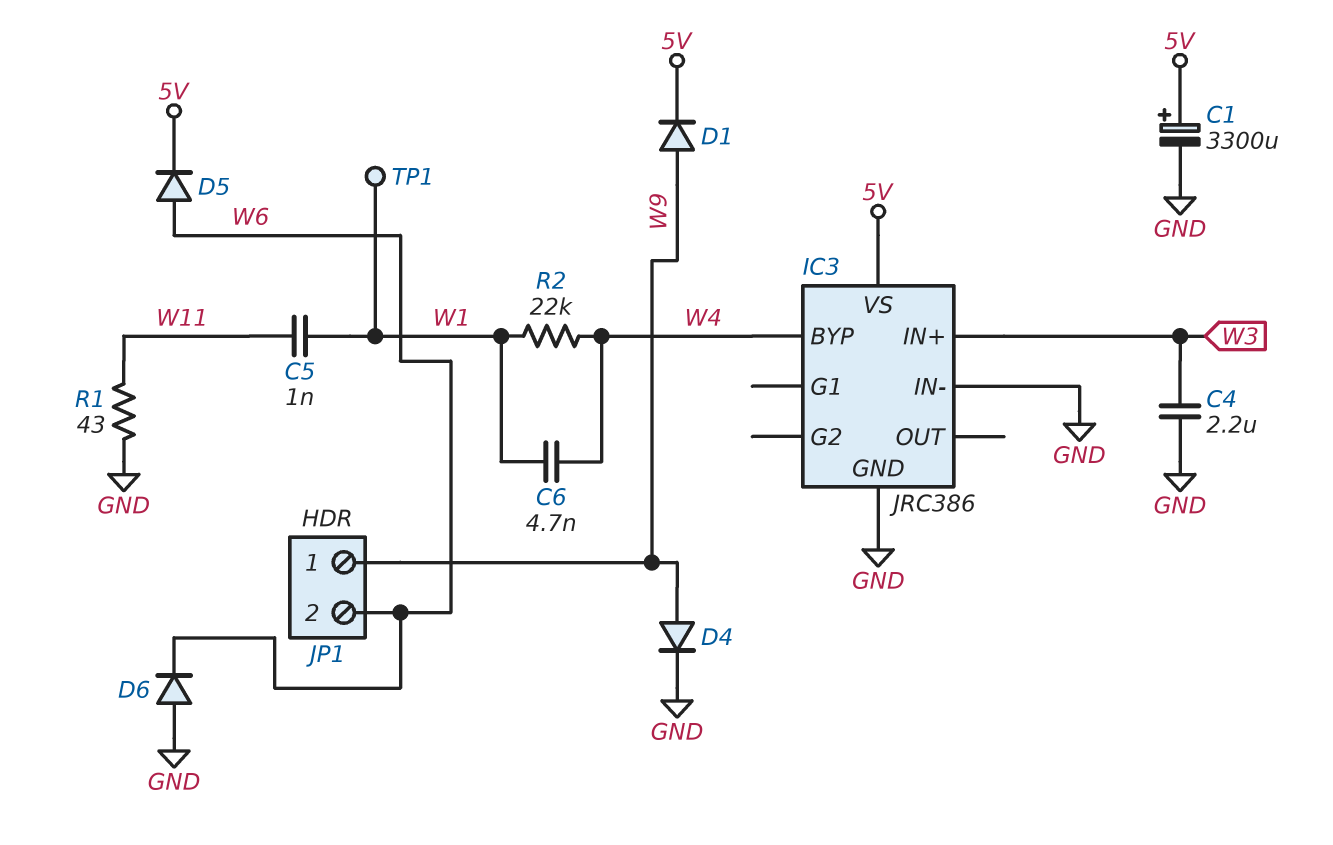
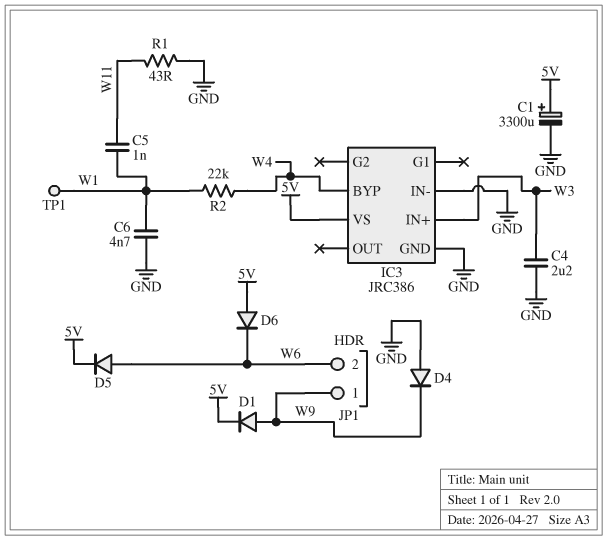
C6: 4.7nF (W1, W4) -> 4.7nF (GND, W1)
D4: diode (A W9, K GND) -> diode (A GND, K W9)
D6: diode (A GND, K W6) -> diode (A 5V, K W6)

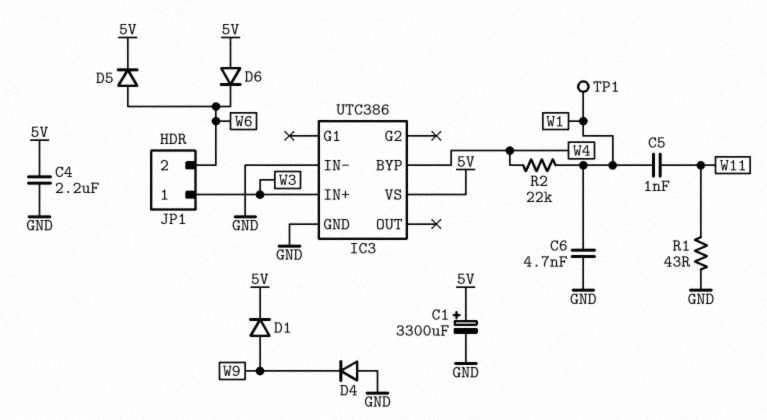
C4: 2.2uF (GND, W3) -> 2.2uF (5V, GND)
IC3: JRC386 -> UTC386
JP1 pin 1: W9 -> W3

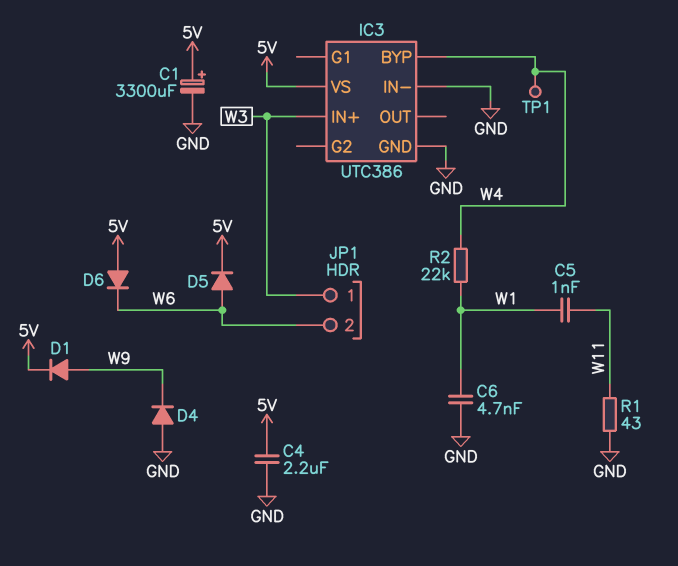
TP1: test point (W1) -> test point (W4)

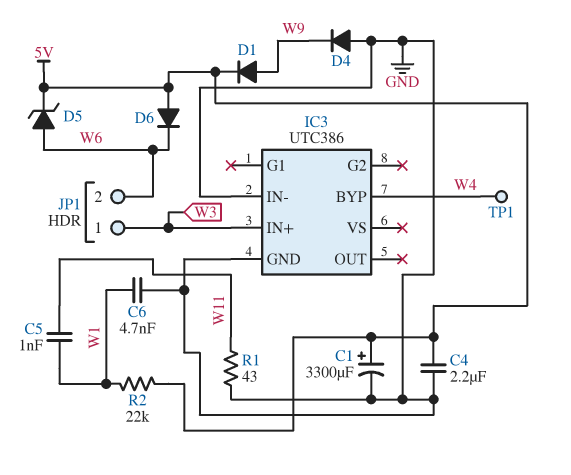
D5: diode (A W6, K 5V) -> zener (A W6, K 5V)
IC3 pin VS: 5V -> none
R2: 22k (W1, W4) -> 22k (5V, W1)

